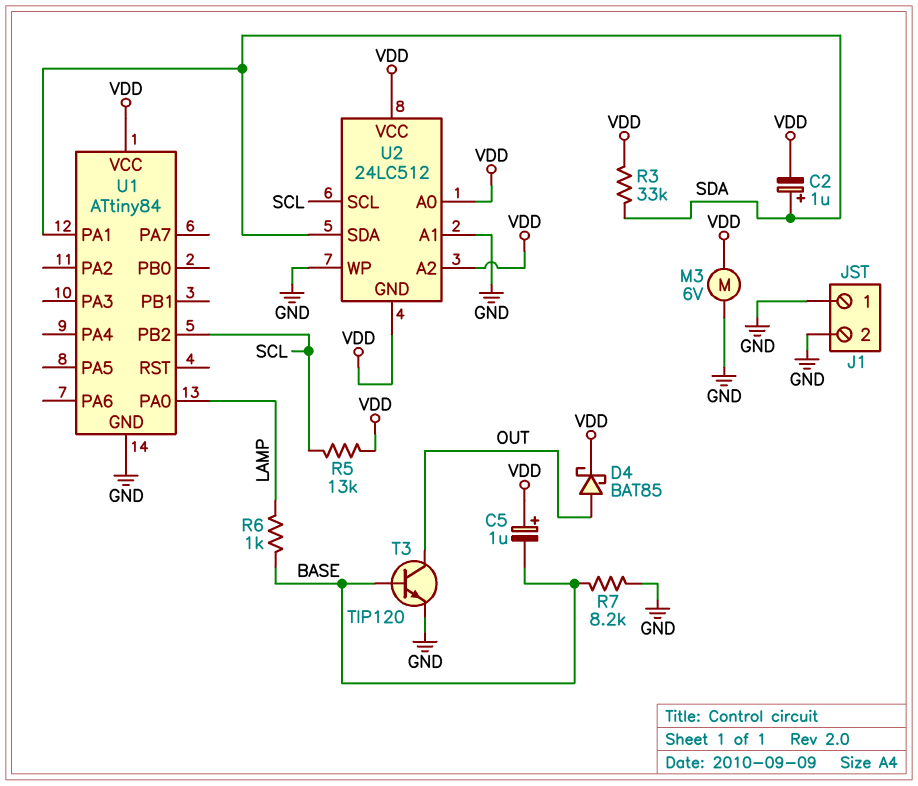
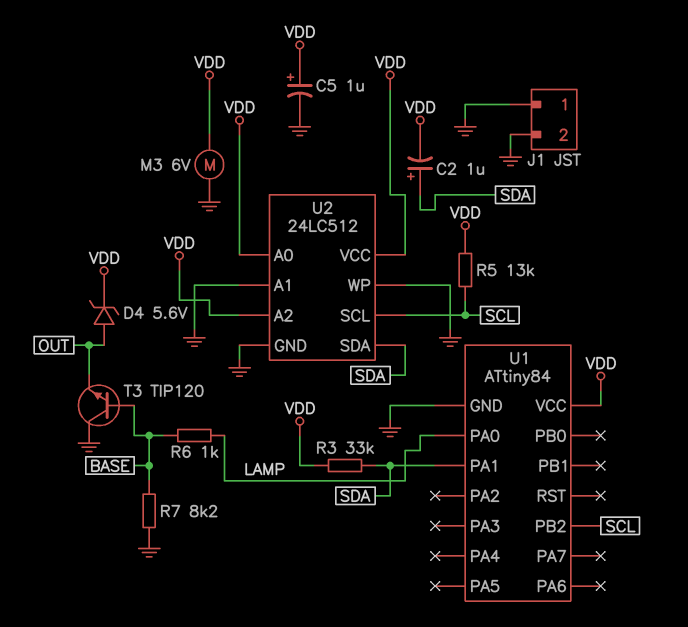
C5: 1uF (plus VDD, minus BASE) -> 1uF (plus VDD, minus GND)
D4: schottky BAT85 (A OUT, K VDD) -> zener 5.6V (A OUT, K VDD)
T3: NPN TIP120 (B BASE, C OUT, E GND) -> NPN TIP120 (B BASE, C GND, E OUT)
U2 pin GND: VDD -> GND

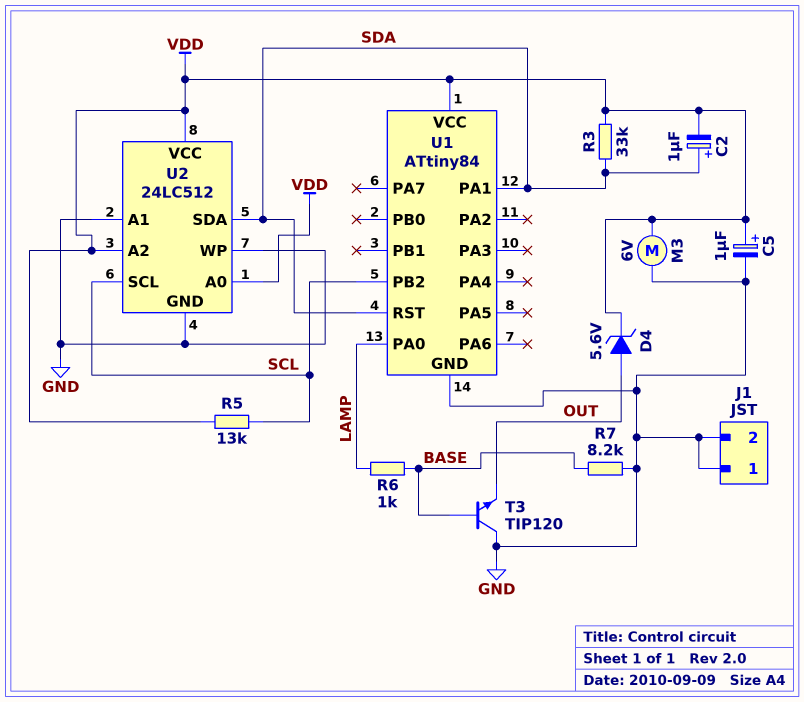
U1 pin RST: none -> SDA

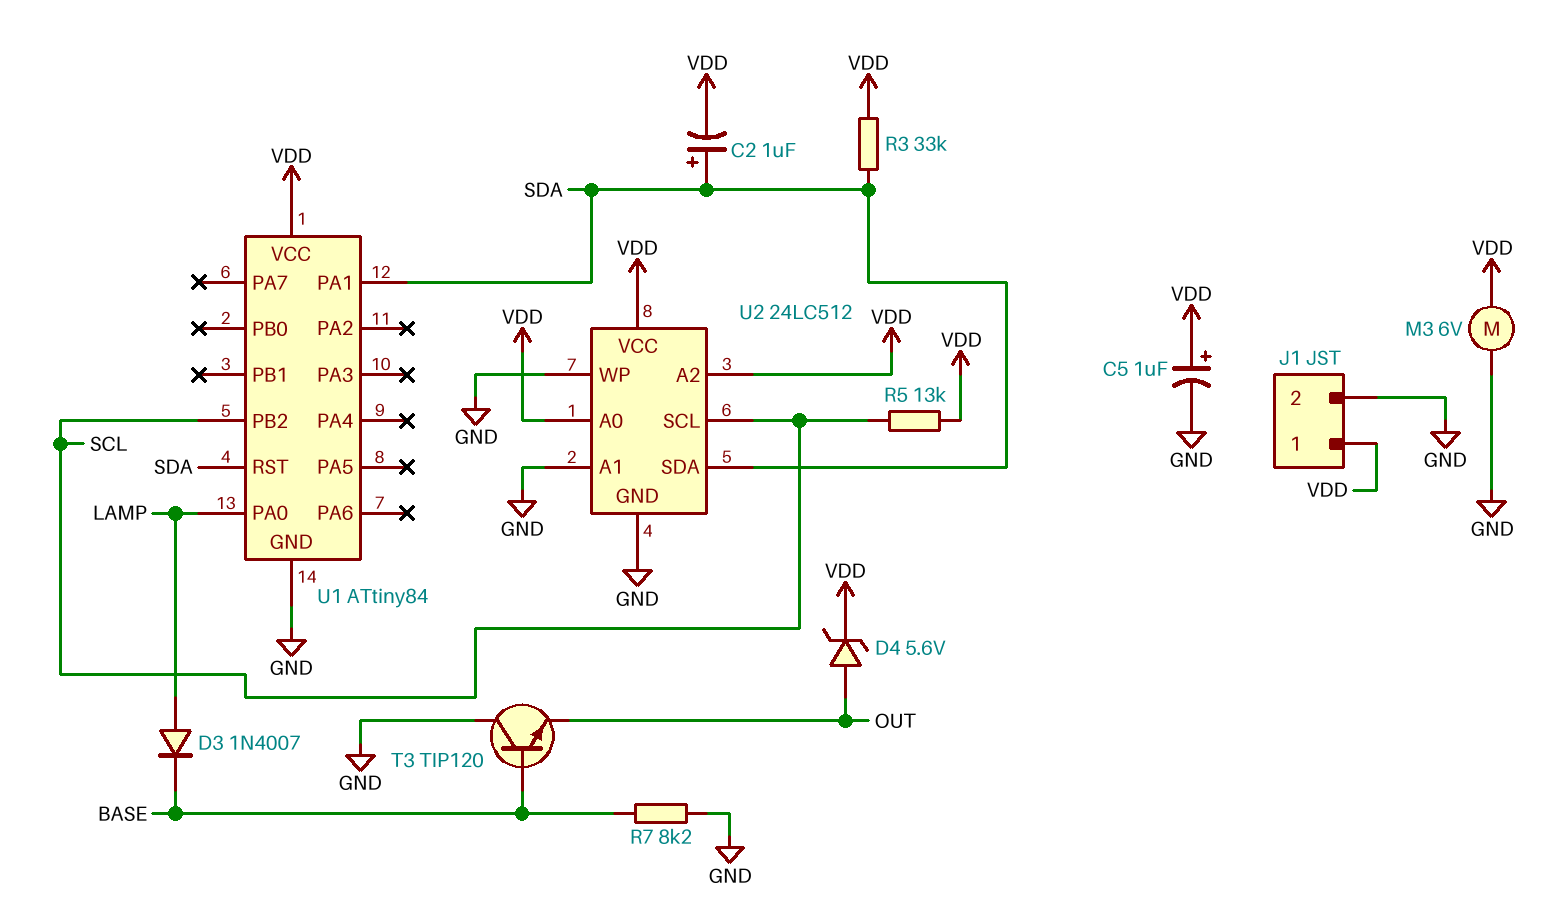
D3: none -> diode 1N4007 (A LAMP, K BASE)
J1 pin 1: GND -> VDD
R6: 1k (BASE, LAMP) -> none

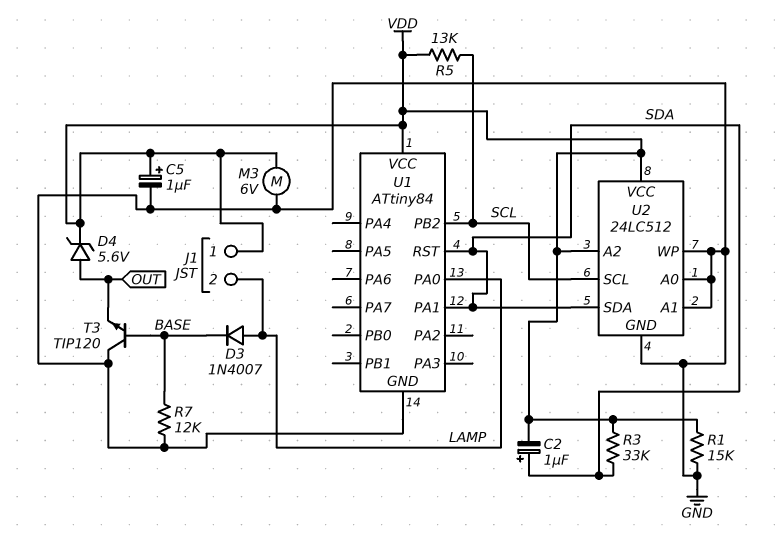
J1 pin 2: GND -> LAMP
R1: none -> 15k (GND, VDD)
R7: 8.2k (BASE, GND) -> 12k (BASE, GND)
U2 pin A0: VDD -> GND

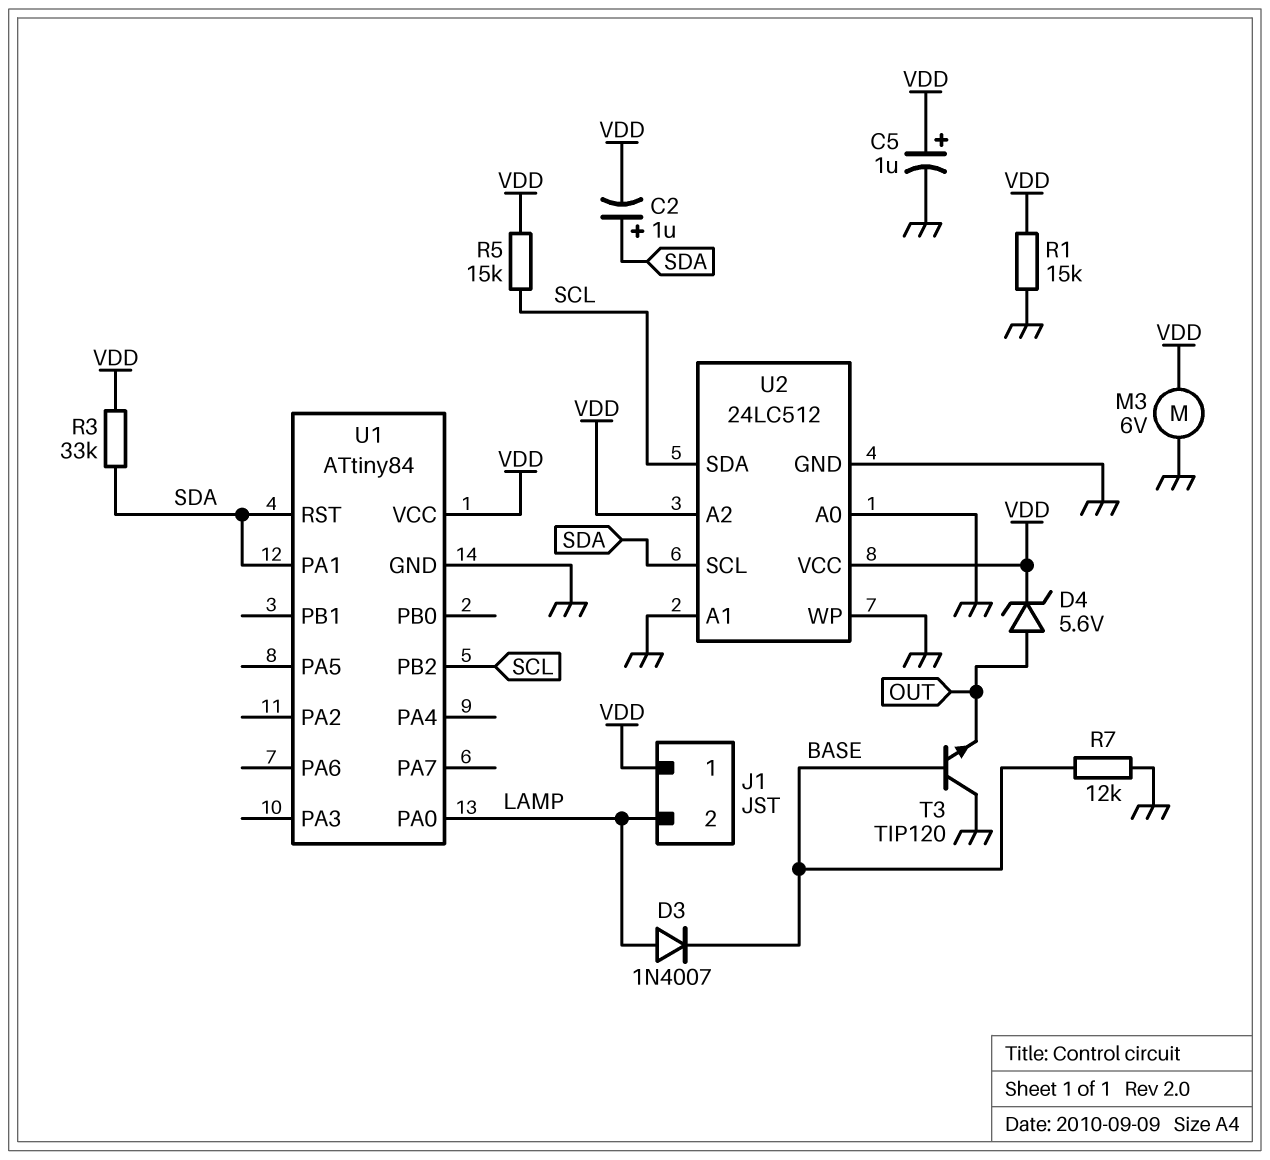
R5: 13k (SCL, VDD) -> 15k (SCL, VDD)
U2 pin SCL: SCL -> SDA
U2 pin SDA: SDA -> SCL

